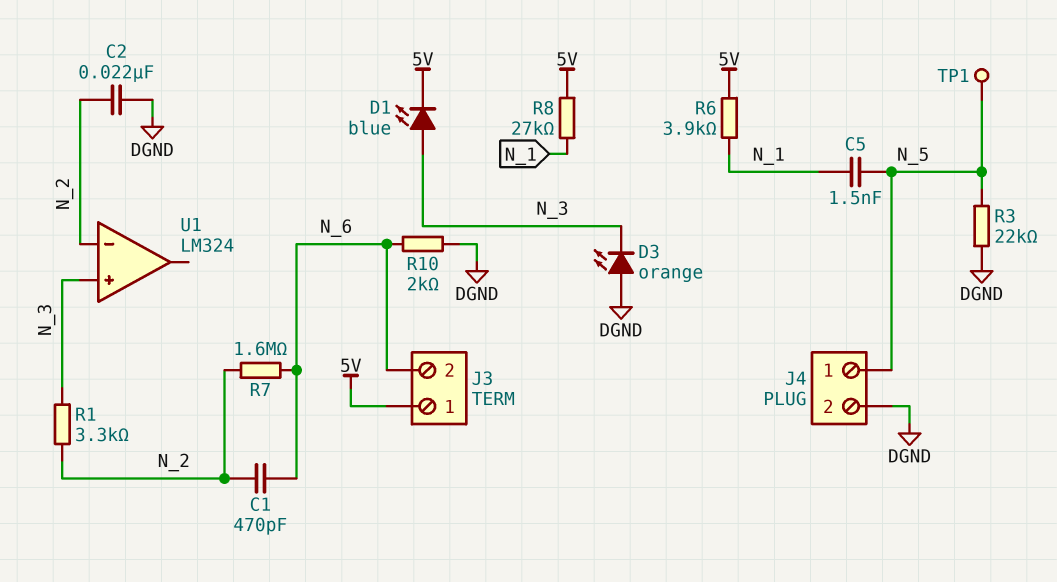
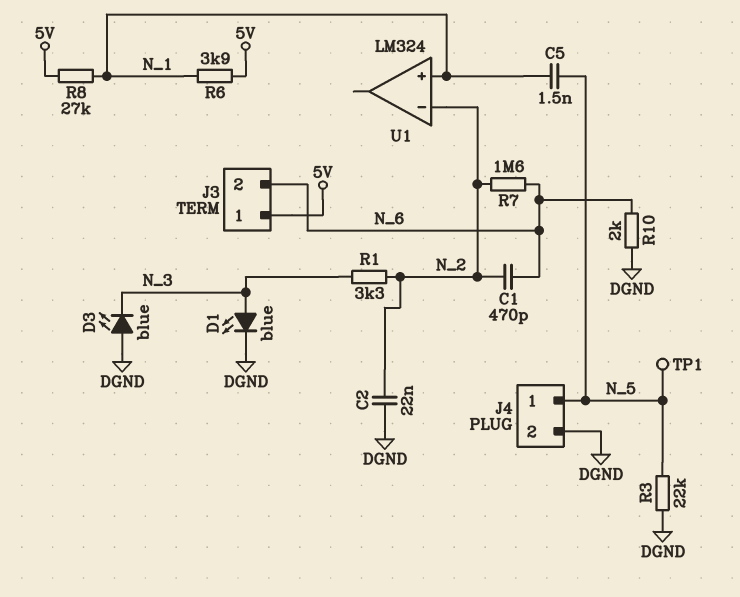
D1: LED blue (A N_3, K 5V) -> LED blue (A N_3, K DGND)
D3: LED orange (A DGND, K N_3) -> LED blue (A DGND, K N_3)
U1 pin in+: N_3 -> N_1

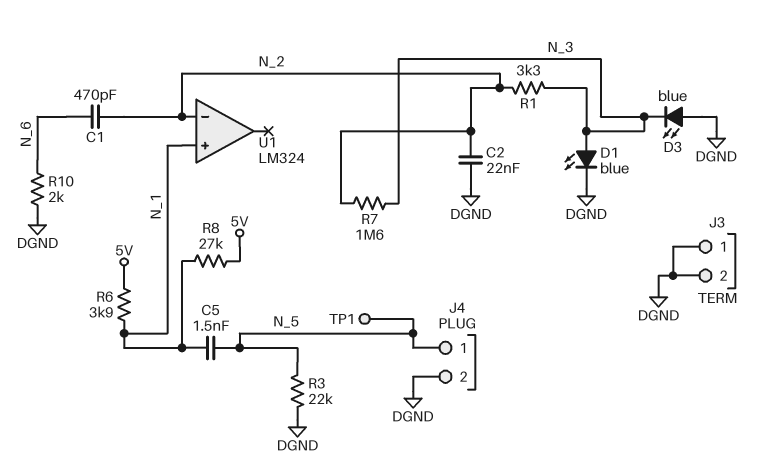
J3 pin 1: 5V -> DGND
J3 pin 2: N_6 -> DGND
R7: 1.6M (N_2, N_6) -> 1.6M (N_2, N_3)

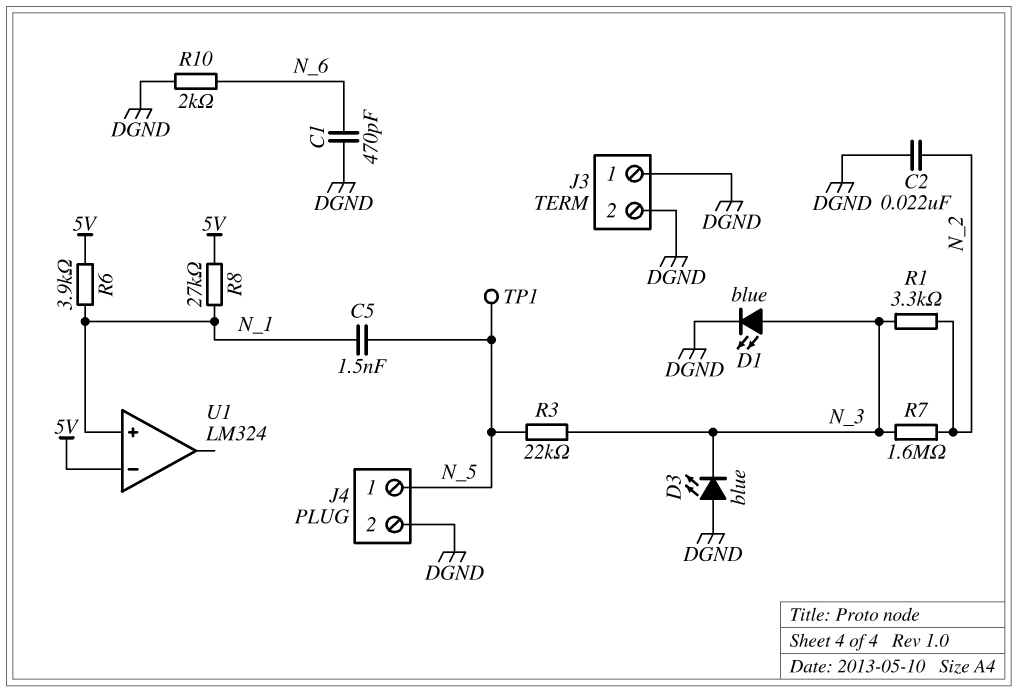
C1: 470pF (N_2, N_6) -> 470pF (DGND, N_6)
R3: 22k (DGND, N_5) -> 22k (N_3, N_5)
U1 pin in-: N_2 -> 5V

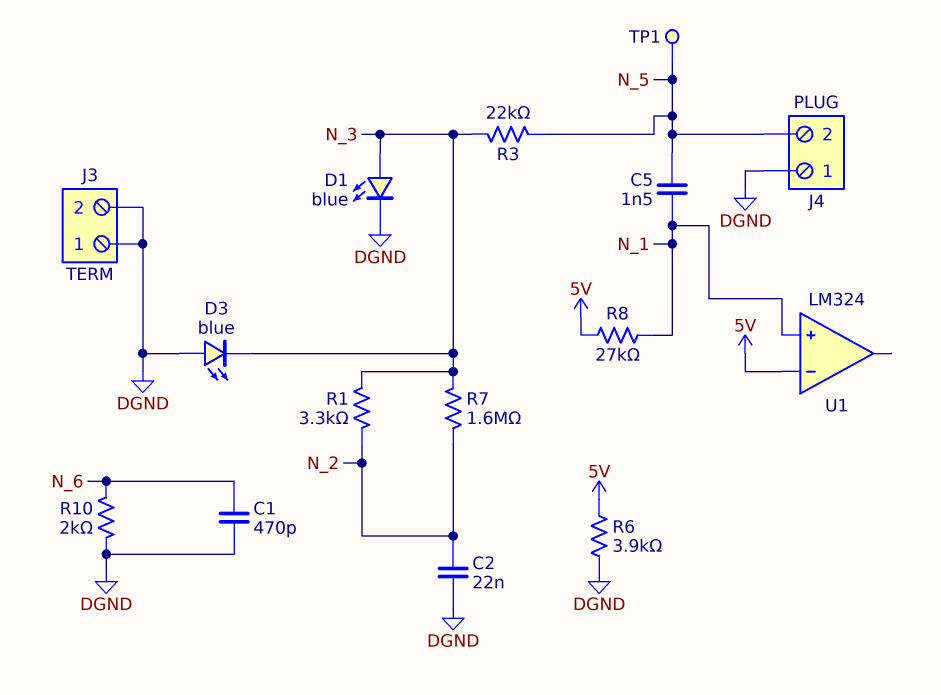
J4 pin 1: N_5 -> DGND
J4 pin 2: DGND -> N_5
R6: 3.9k (5V, N_1) -> 3.9k (5V, DGND)

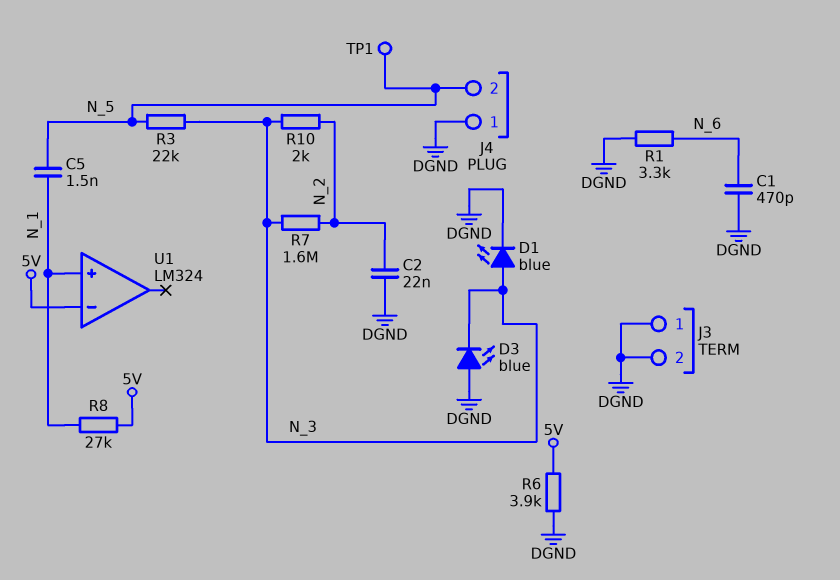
R1: 3.3k (N_2, N_3) -> 3.3k (DGND, N_6)
R10: 2k (DGND, N_6) -> 2k (N_2, N_3)

